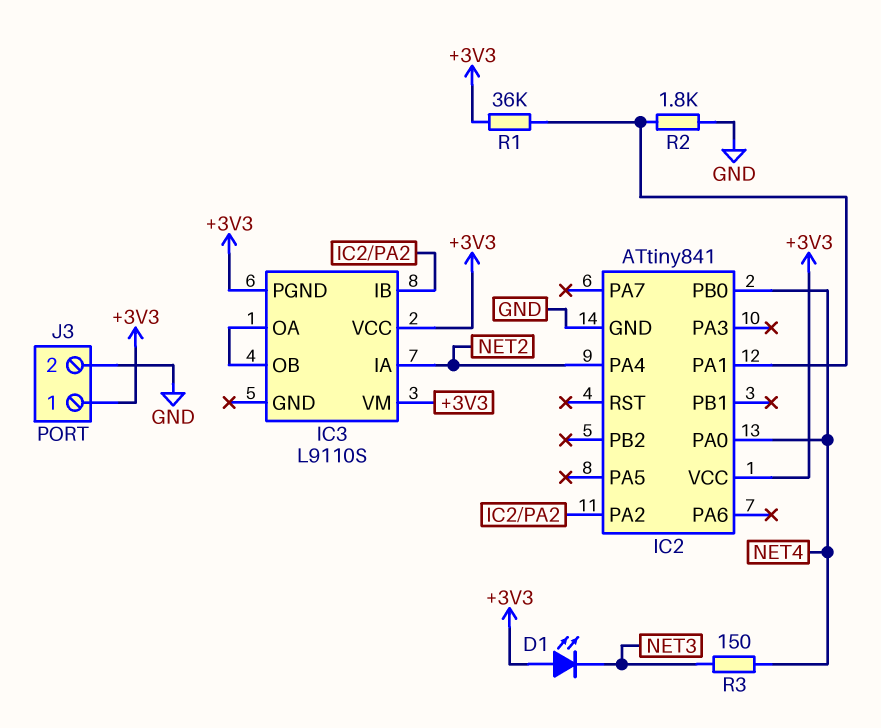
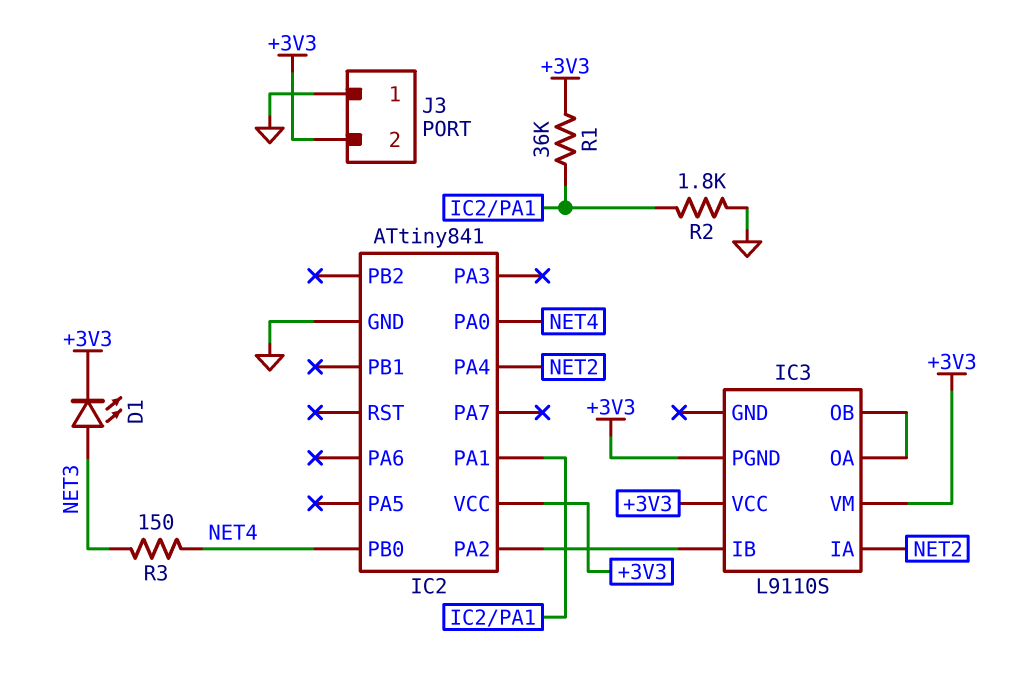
D1: LED (A +3V3, K NET3) -> LED (A NET3, K +3V3)
J3 pin 1: +3V3 -> GND
J3 pin 2: GND -> +3V3

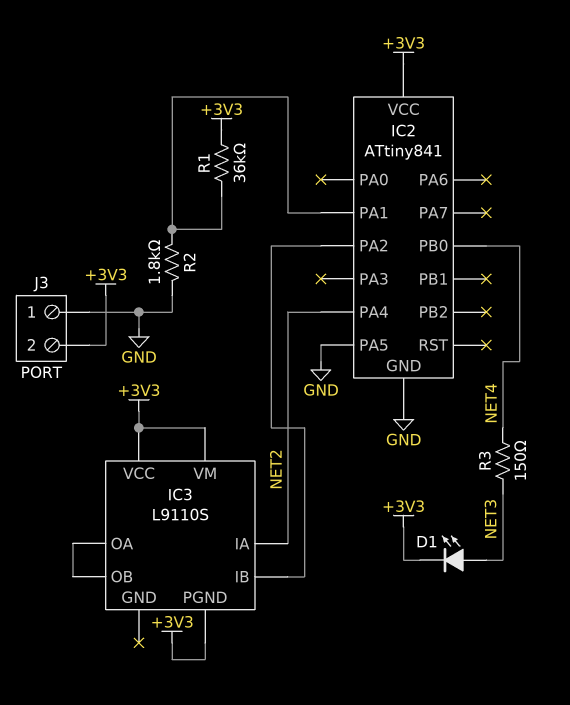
IC2 pin PA0: NET4 -> none
IC2 pin PA5: none -> GND

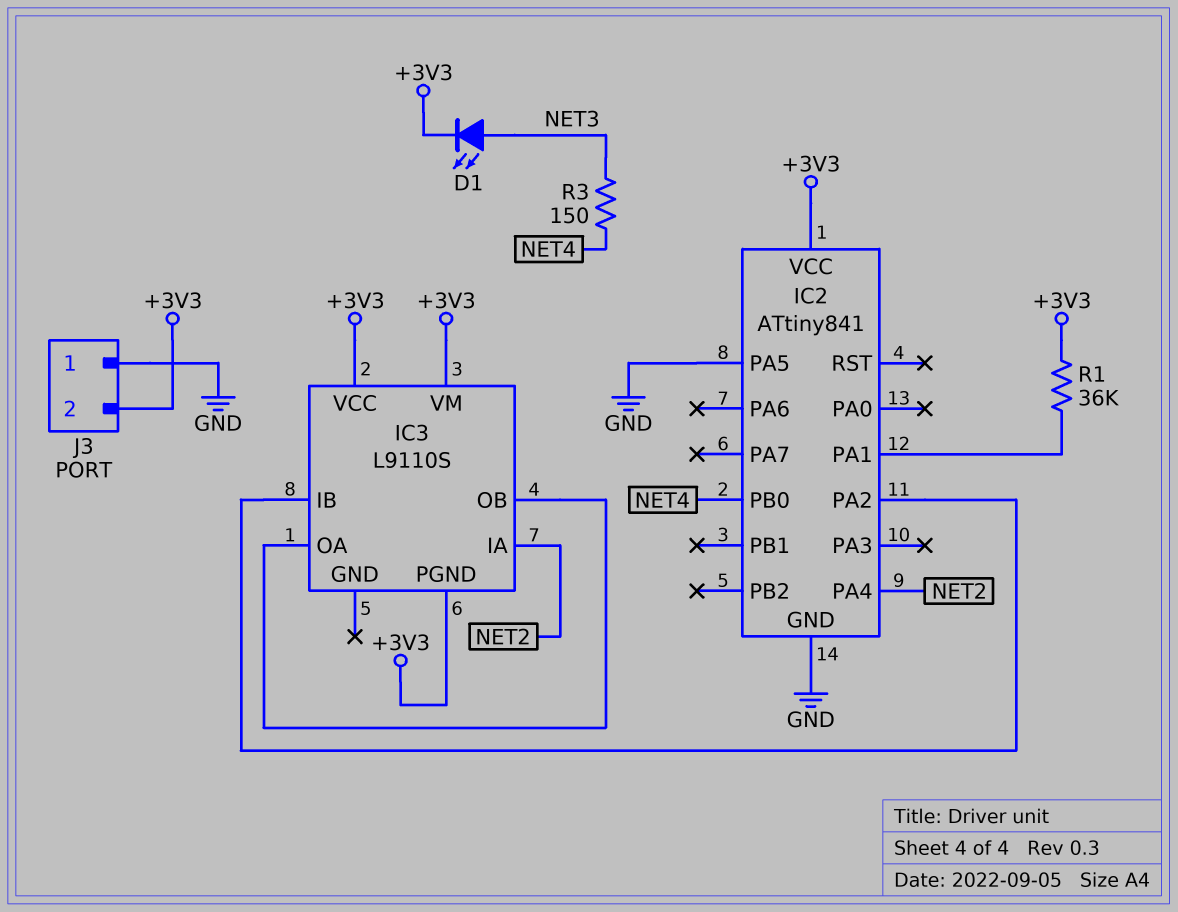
R2: 1.8k (GND, IC2/PA1) -> none

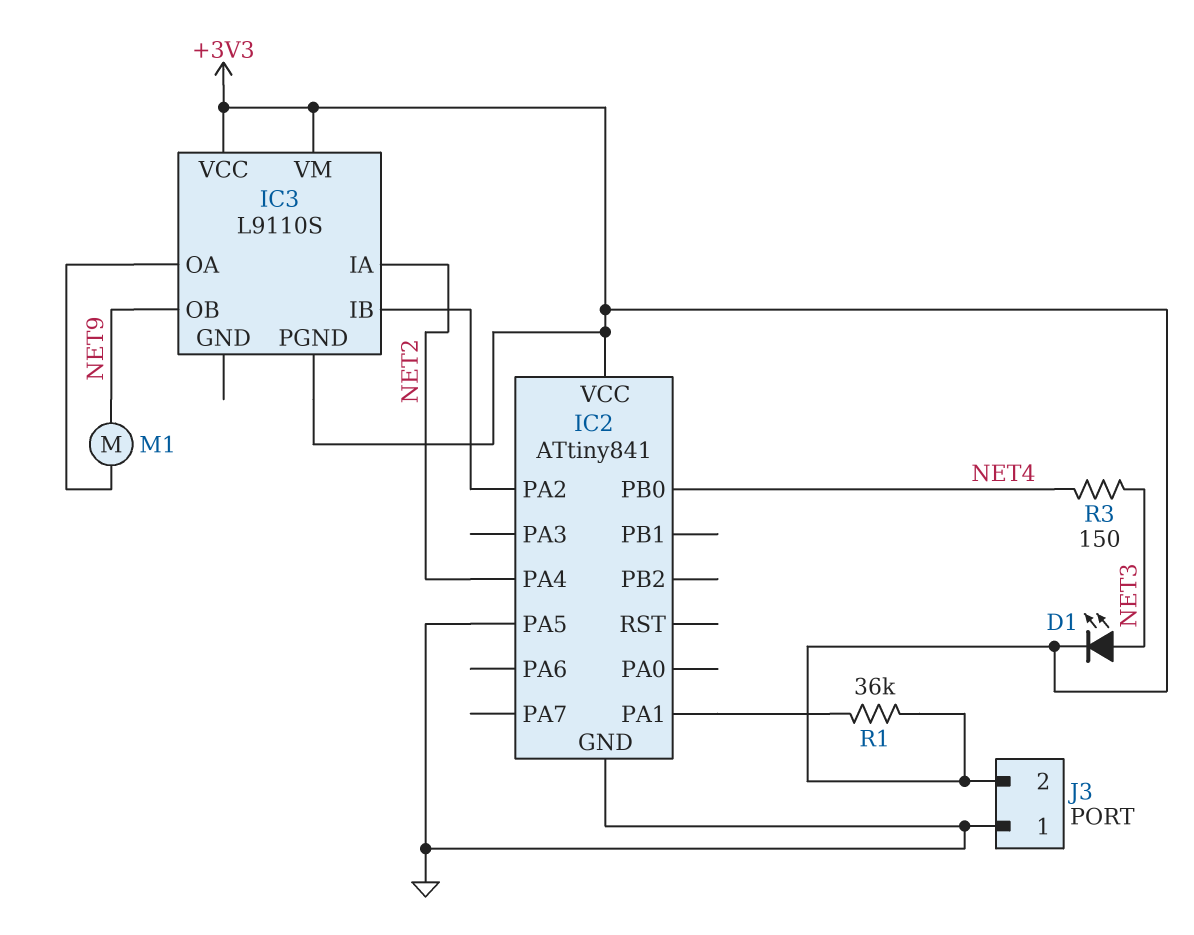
IC3 pin OB: IC3/OA -> NET9
M1: none -> motor (IC3/OA, NET9)

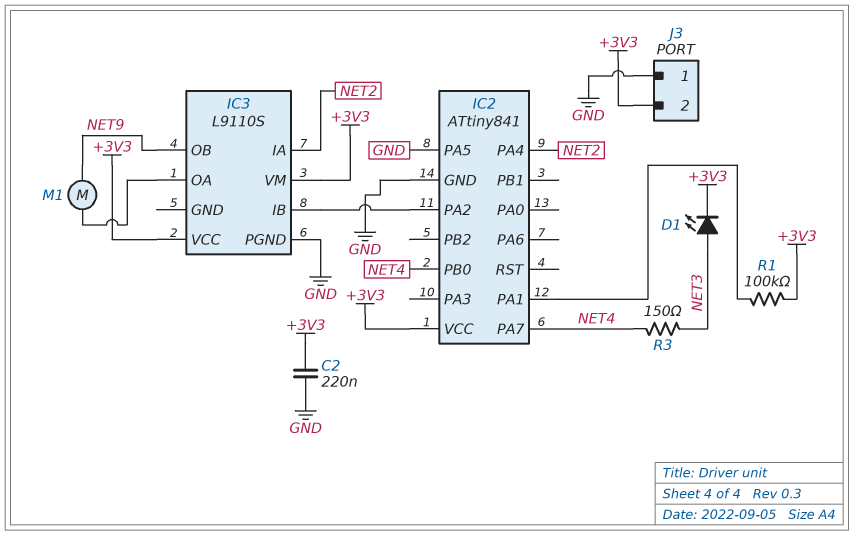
C2: none -> 220nF (+3V3, GND)
IC2 pin PA7: none -> NET4
IC3 pin PGND: +3V3 -> GND
R1: 36k (+3V3, IC2/PA1) -> 100k (+3V3, IC2/PA1)

